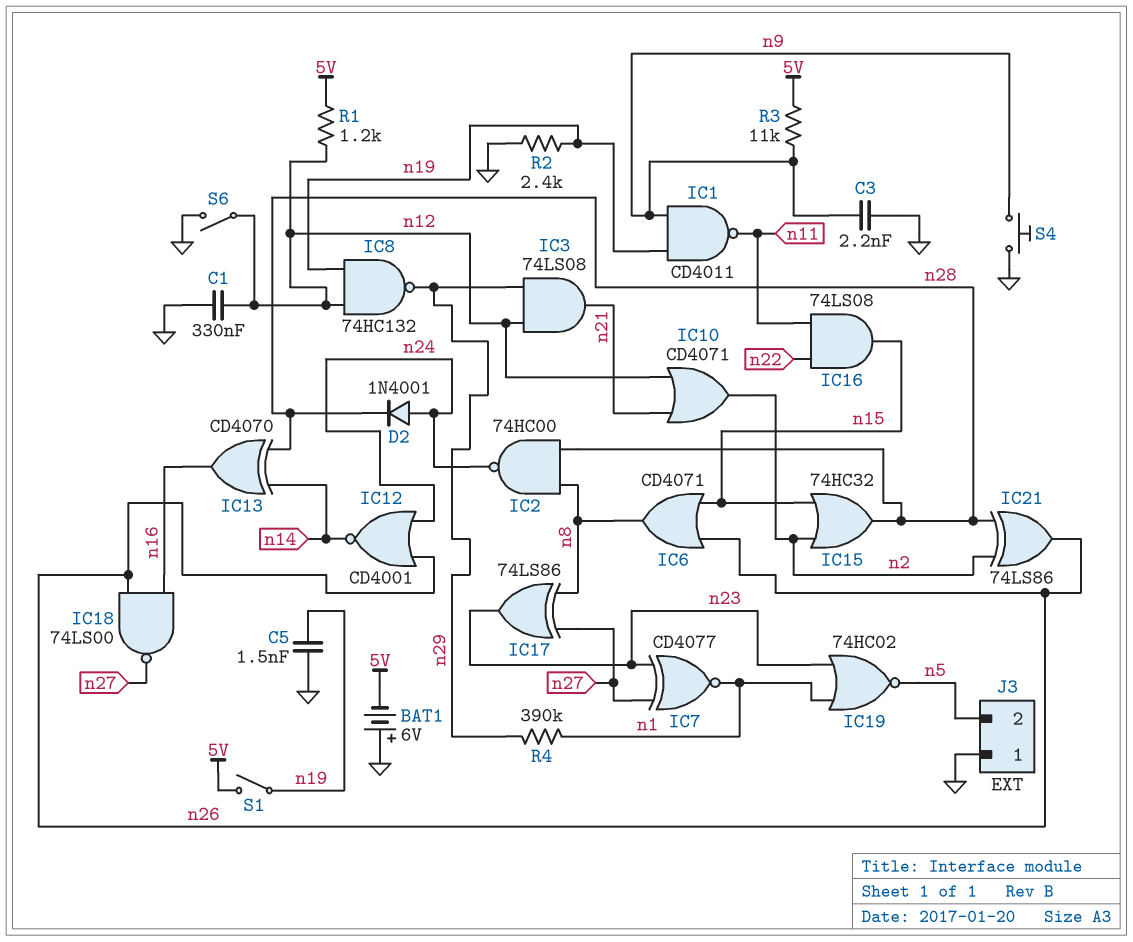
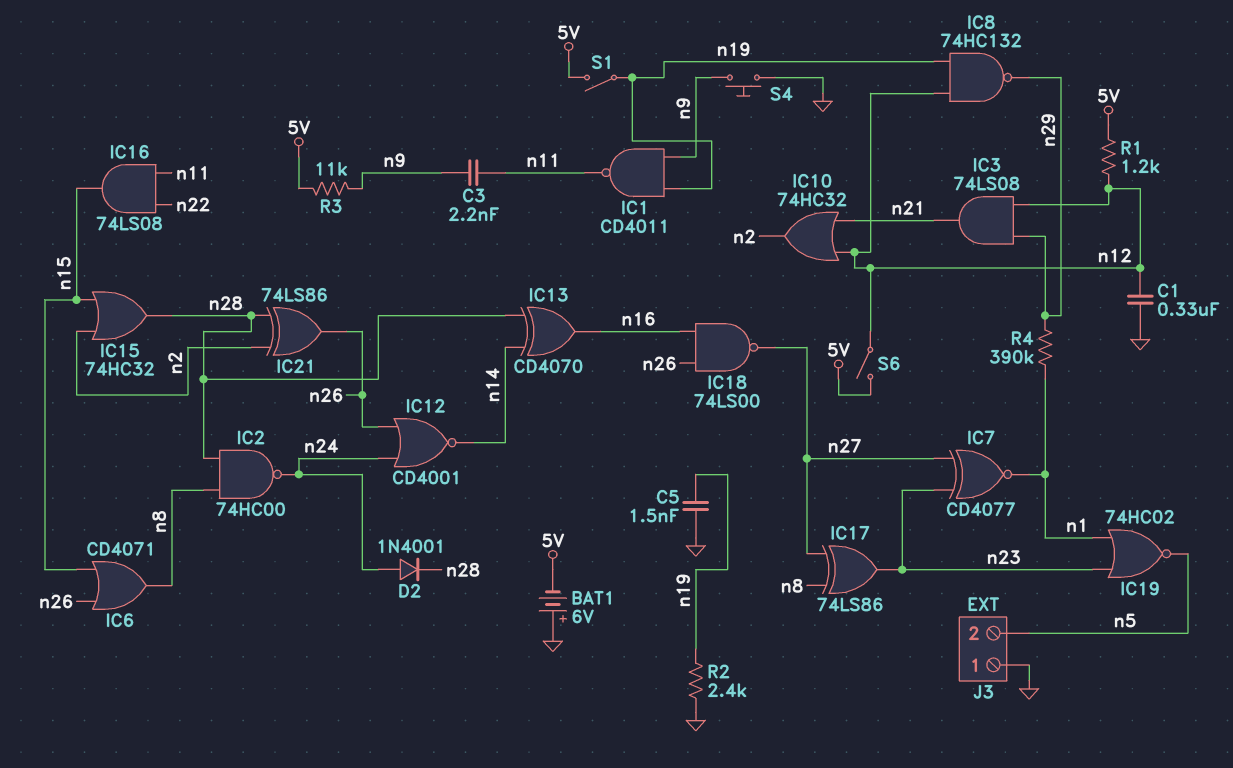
C3: 2.2nF (GND, n9) -> 2.2nF (n9, n11)
IC10: OR CD4071 (in n12, in n21, out n2) -> OR 74HC32 (in n12, in n21, out n2)
S6: switch (GND, n12) -> switch (5V, n12)

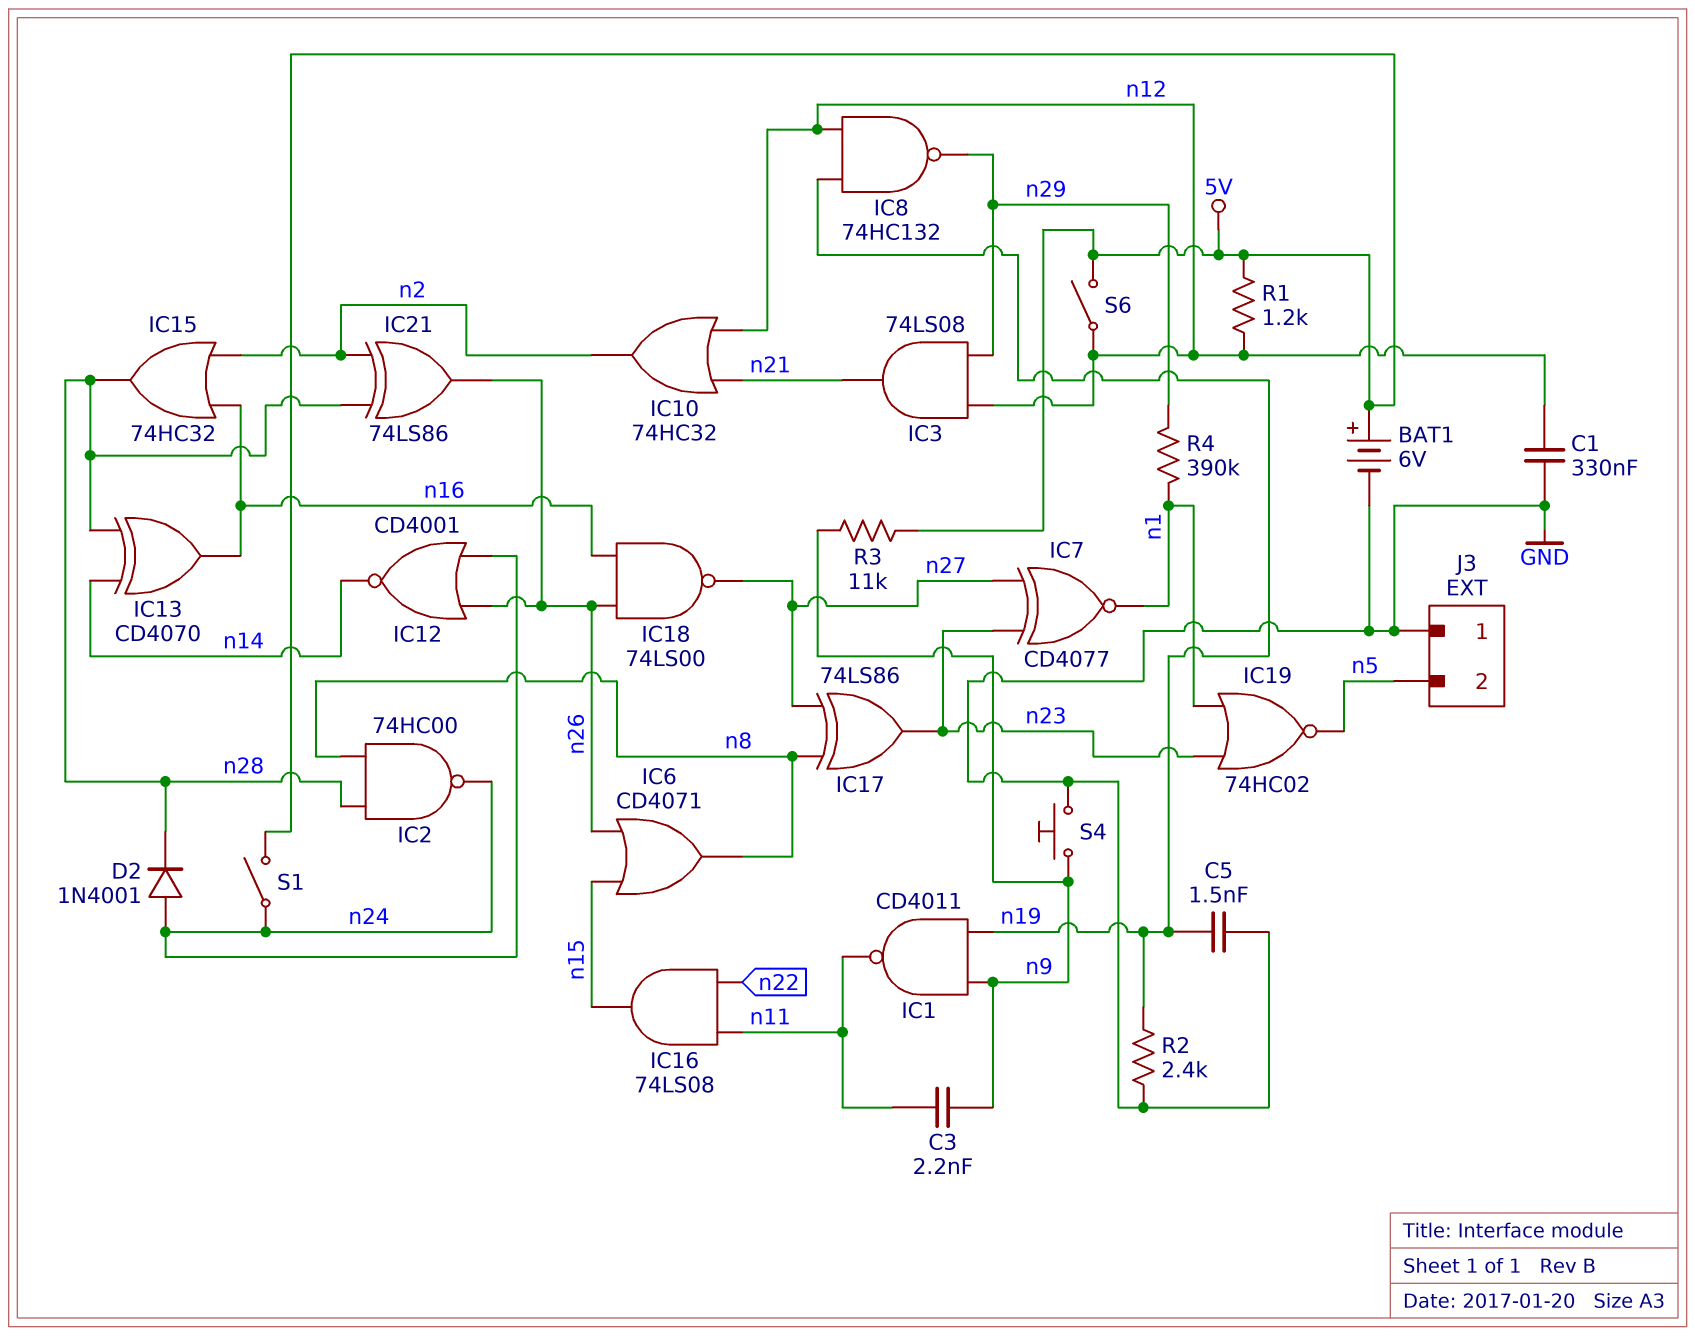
BAT1: 6V (plus GND, minus 5V) -> 6V (plus 5V, minus GND)
IC15: OR 74HC32 (in n2, in n15, out n28) -> OR 74HC32 (in n2, in n16, out n28)
S1: switch (5V, n19) -> switch (5V, n24)

